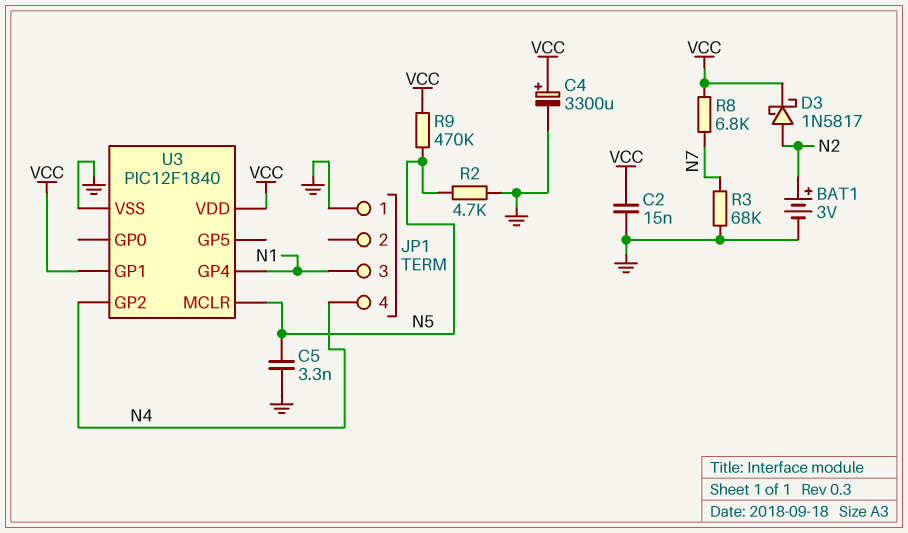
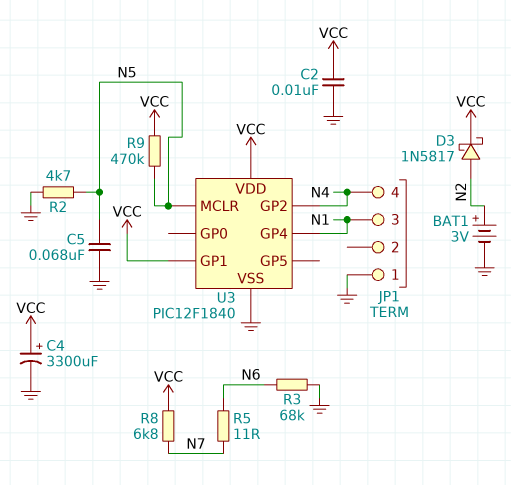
C2: 15nF (GND, VCC) -> 10nF (GND, VCC)
C5: 3.3nF (GND, N5) -> 68nF (GND, N5)
R3: 68k (GND, N7) -> 68k (GND, N6)
R5: none -> 11 (N6, N7)

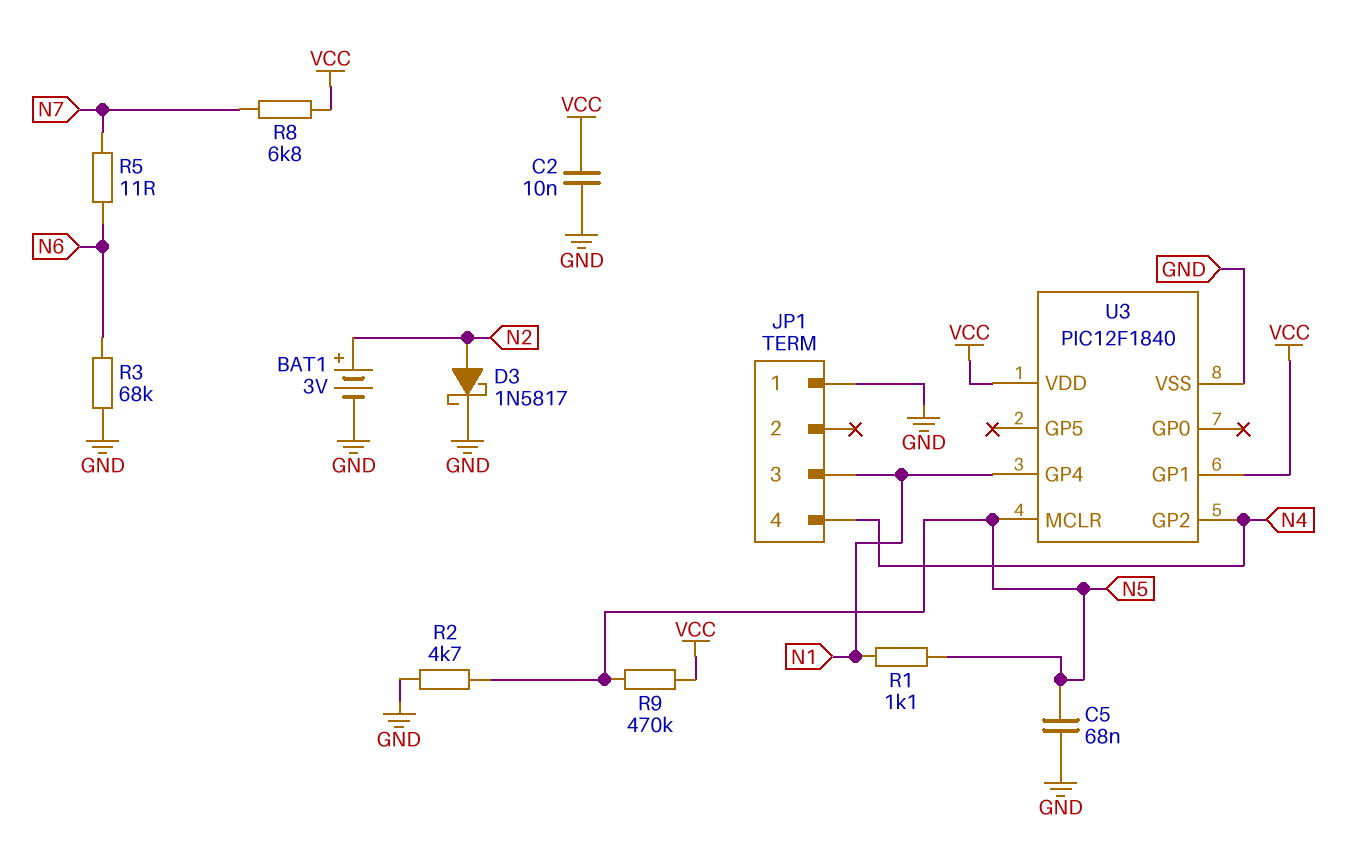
C4: 3300uF (plus VCC, minus GND) -> none
D3: schottky 1N5817 (A N2, K VCC) -> schottky 1N5817 (A N2, K GND)
R1: none -> 1.1k (N1, N5)

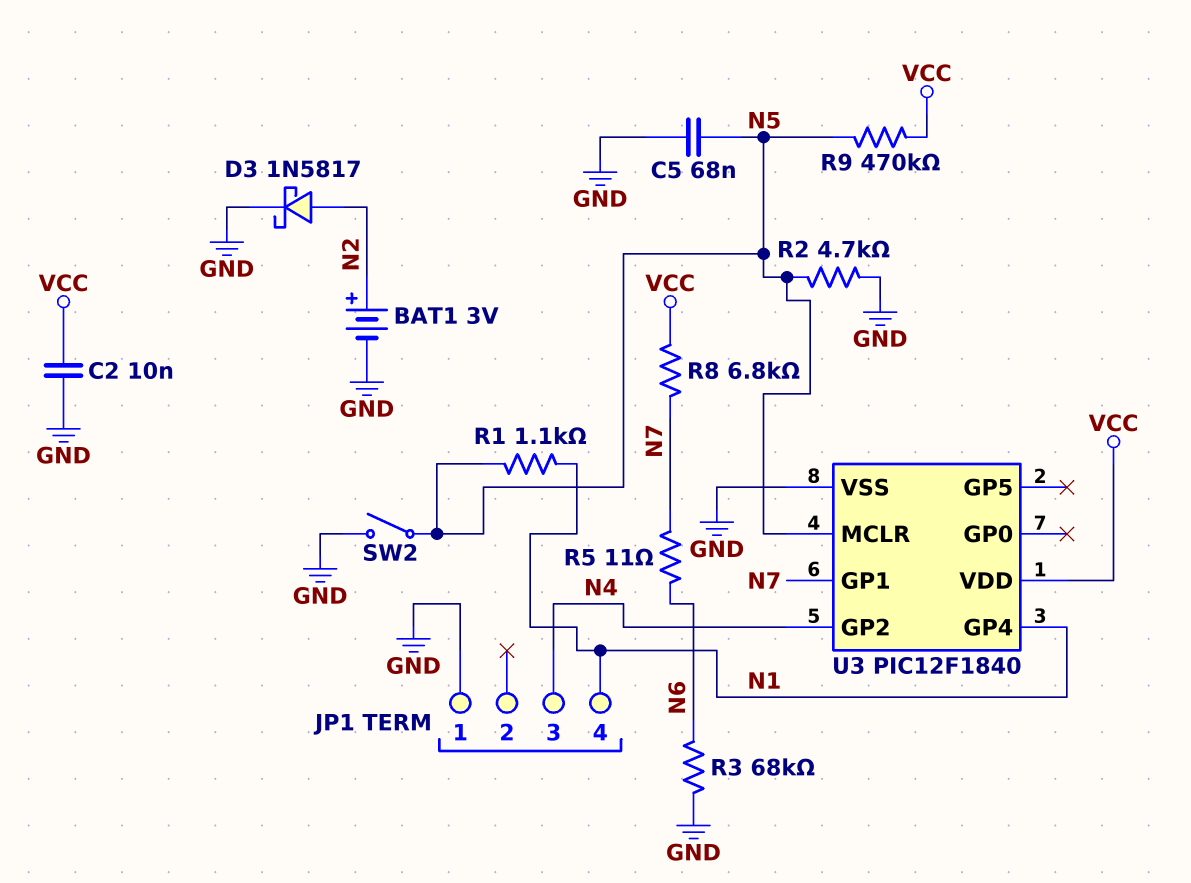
JP1 pin 3: N1 -> N4
JP1 pin 4: N4 -> N1
SW2: none -> switch (GND, N5)
U3 pin GP1: VCC -> N7

